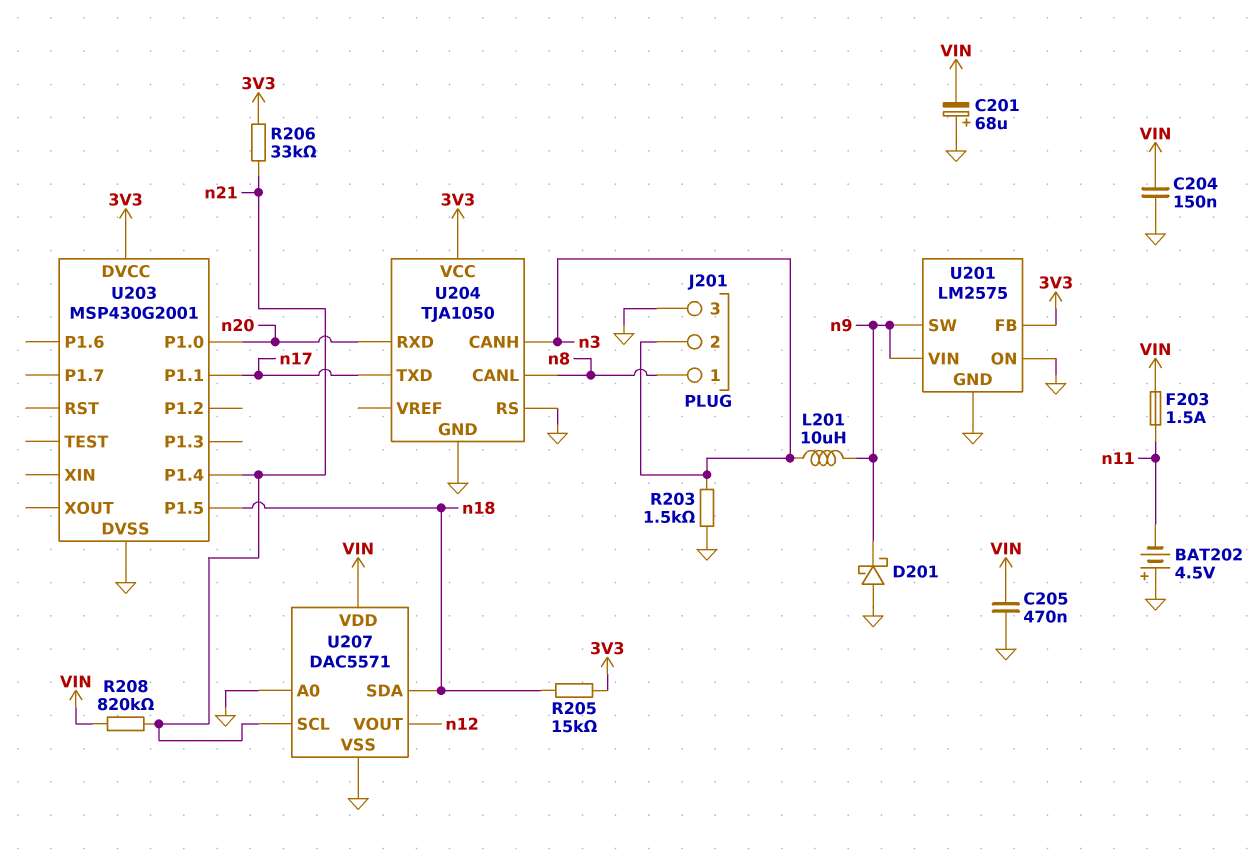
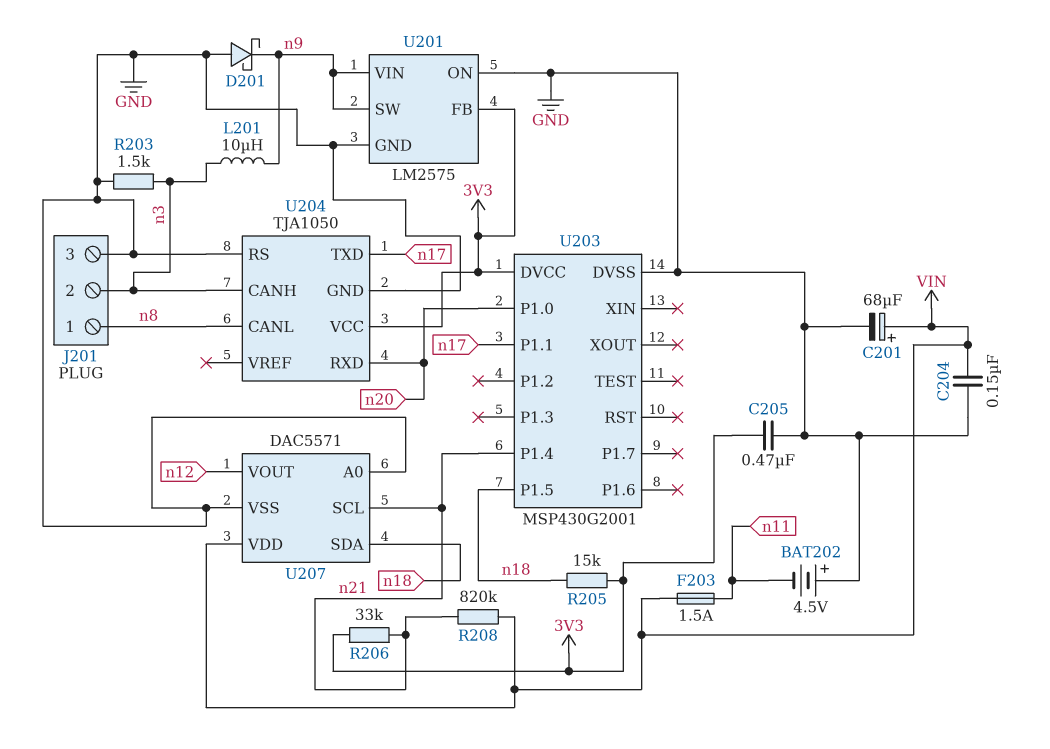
C201: 68uF (plus GND, minus VIN) -> 68uF (plus VIN, minus GND)
C205: 470nF (GND, VIN) -> 470nF (3V3, GND)

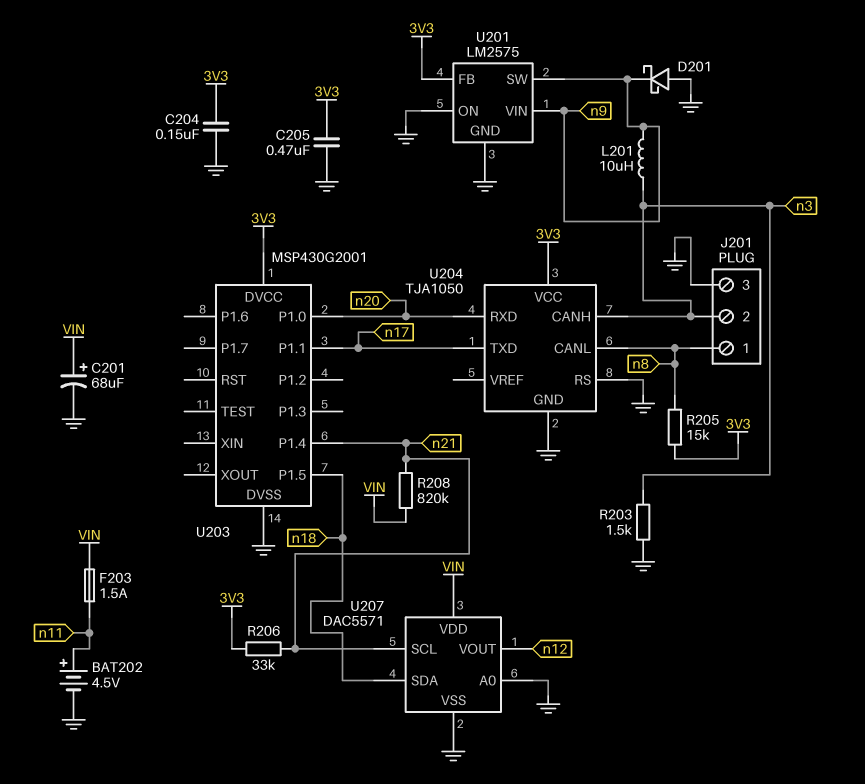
BAT202: 4.5V (plus GND, minus n11) -> 4.5V (plus n11, minus GND)
C204: 150nF (GND, VIN) -> 150nF (3V3, GND)
R205: 15k (3V3, n18) -> 15k (3V3, n8)

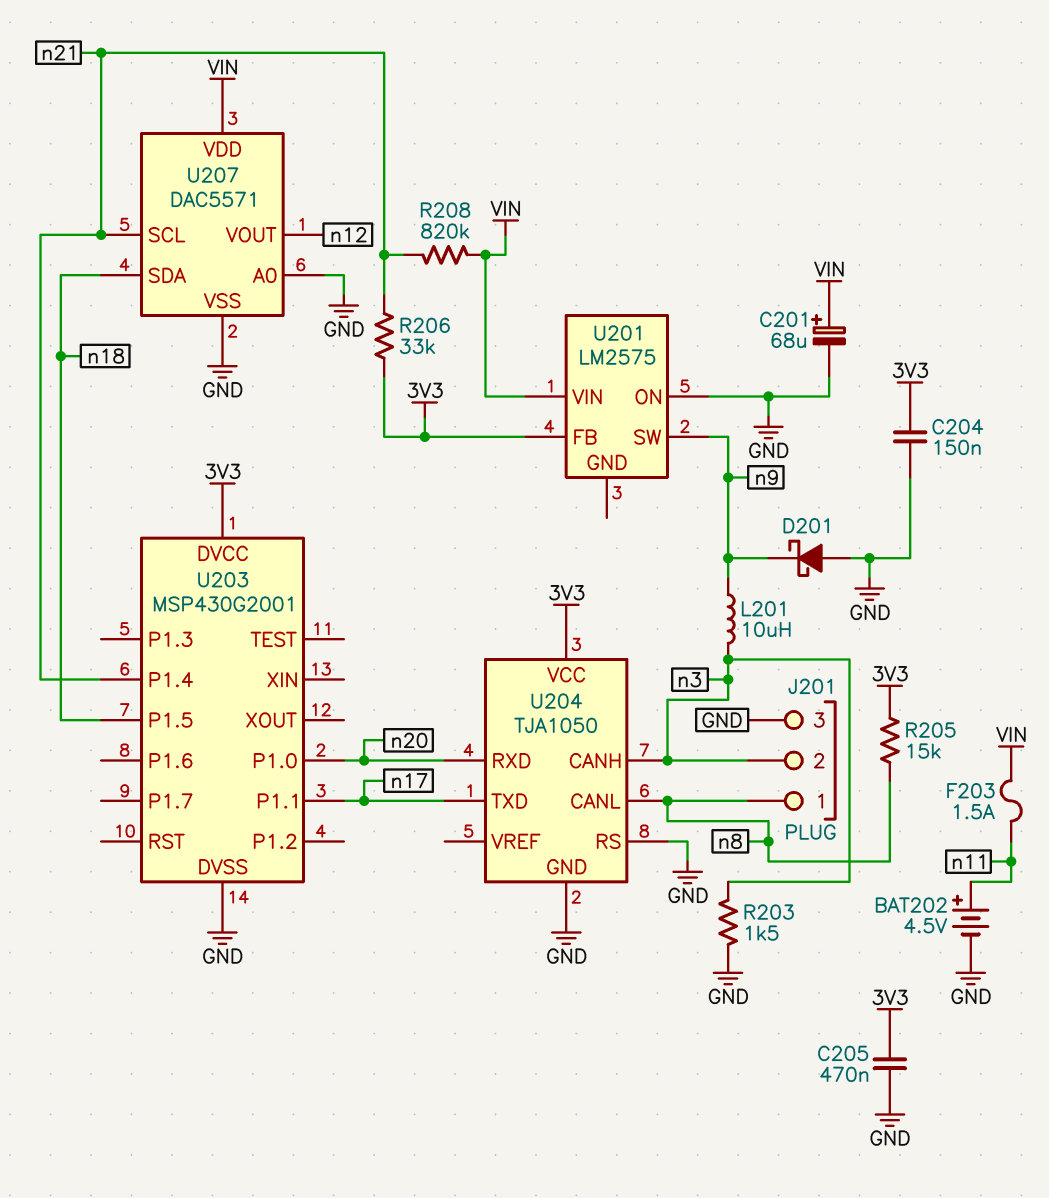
U201 pin GND: GND -> none
U201 pin VIN: n9 -> VIN

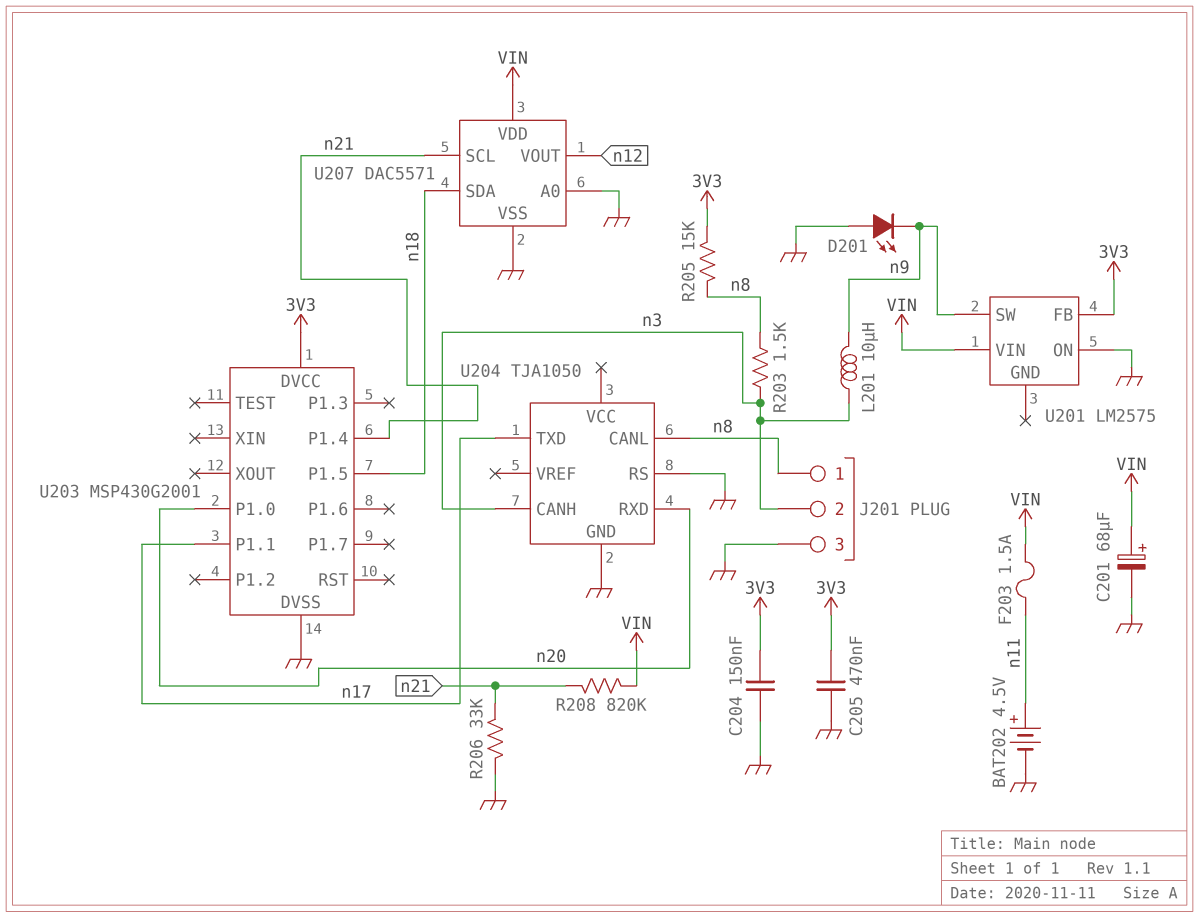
D201: schottky (A GND, K n9) -> LED (A GND, K n9)
R203: 1.5k (GND, n3) -> 1.5k (n3, n8)
R206: 33k (3V3, n21) -> 33k (GND, n21)
U204 pin VCC: 3V3 -> none

